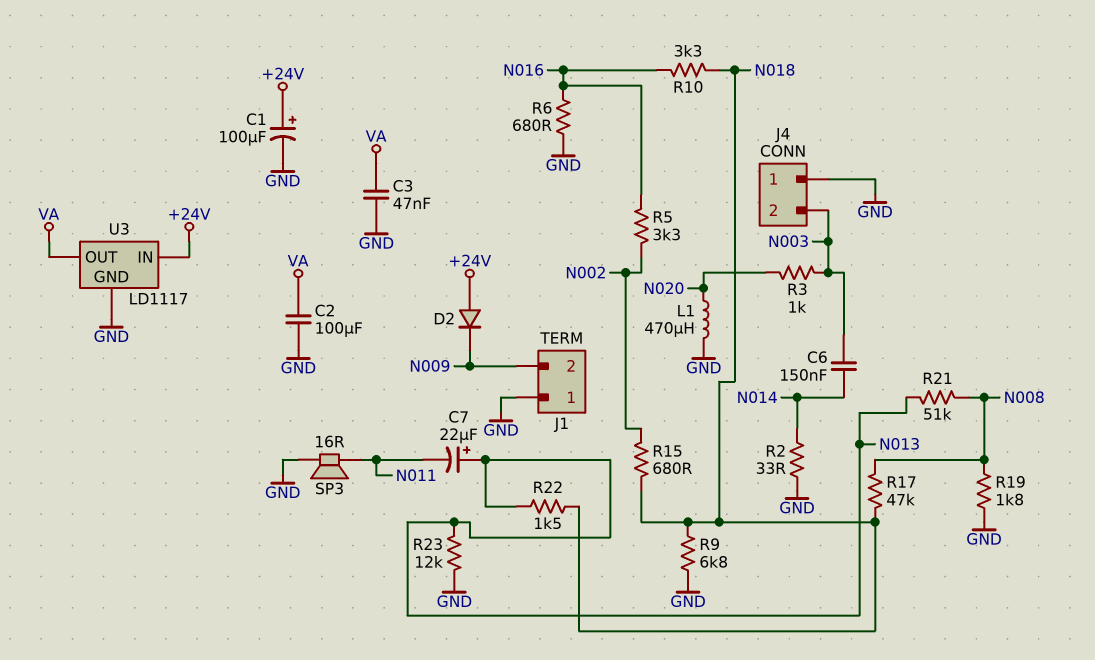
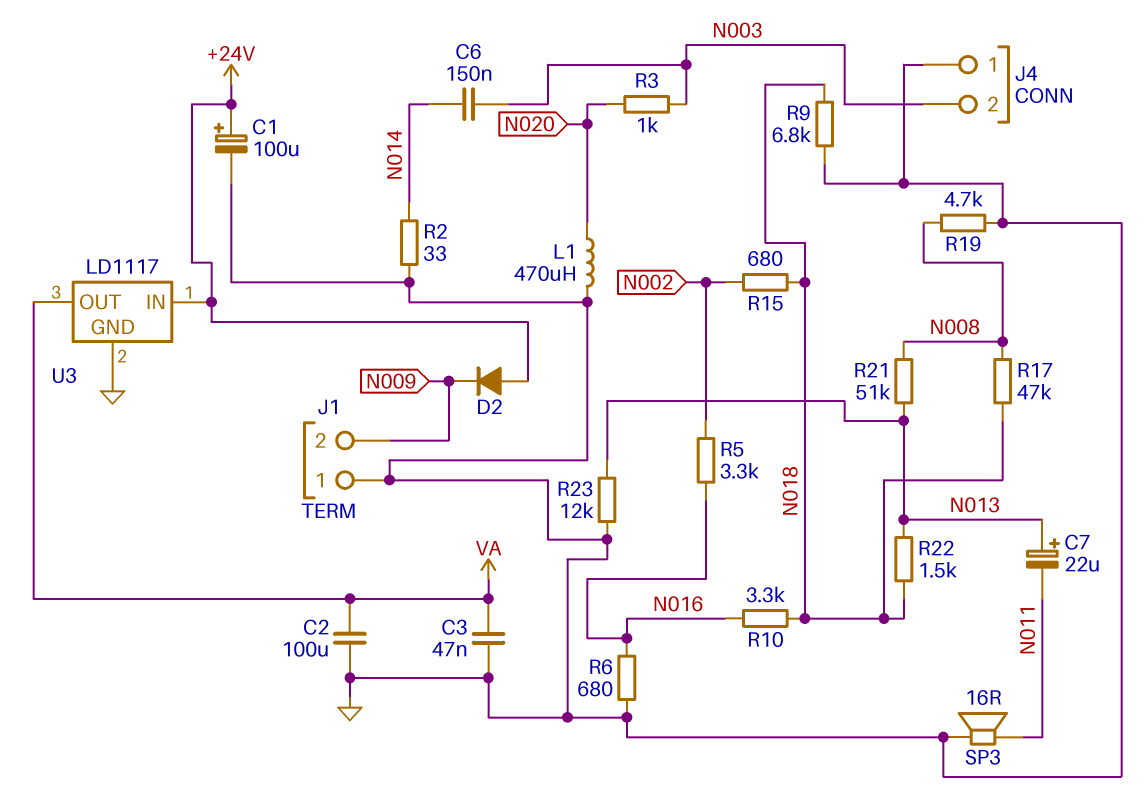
R19: 1.8k (GND, N008) -> 4.7k (GND, N008)

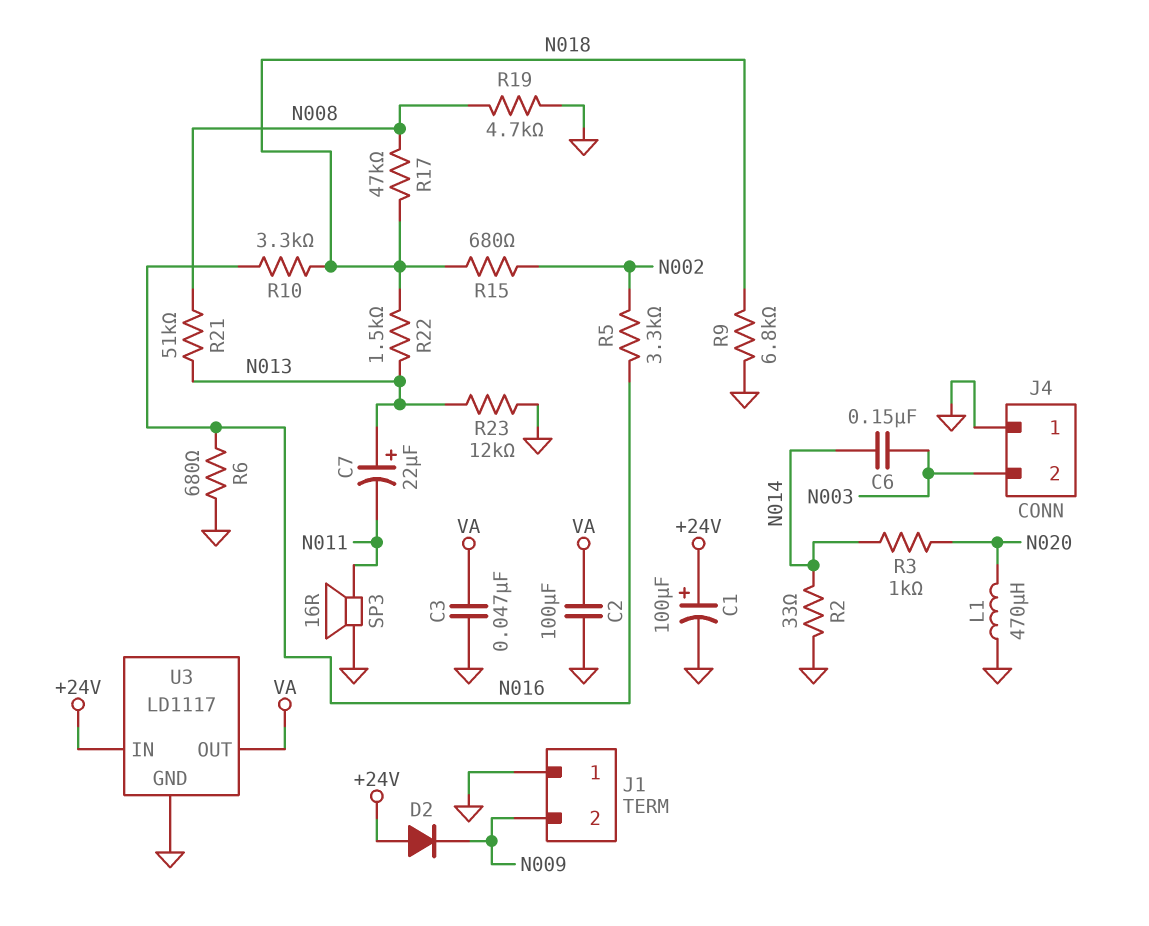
R3: 1k (N003, N020) -> 1k (N014, N020)

